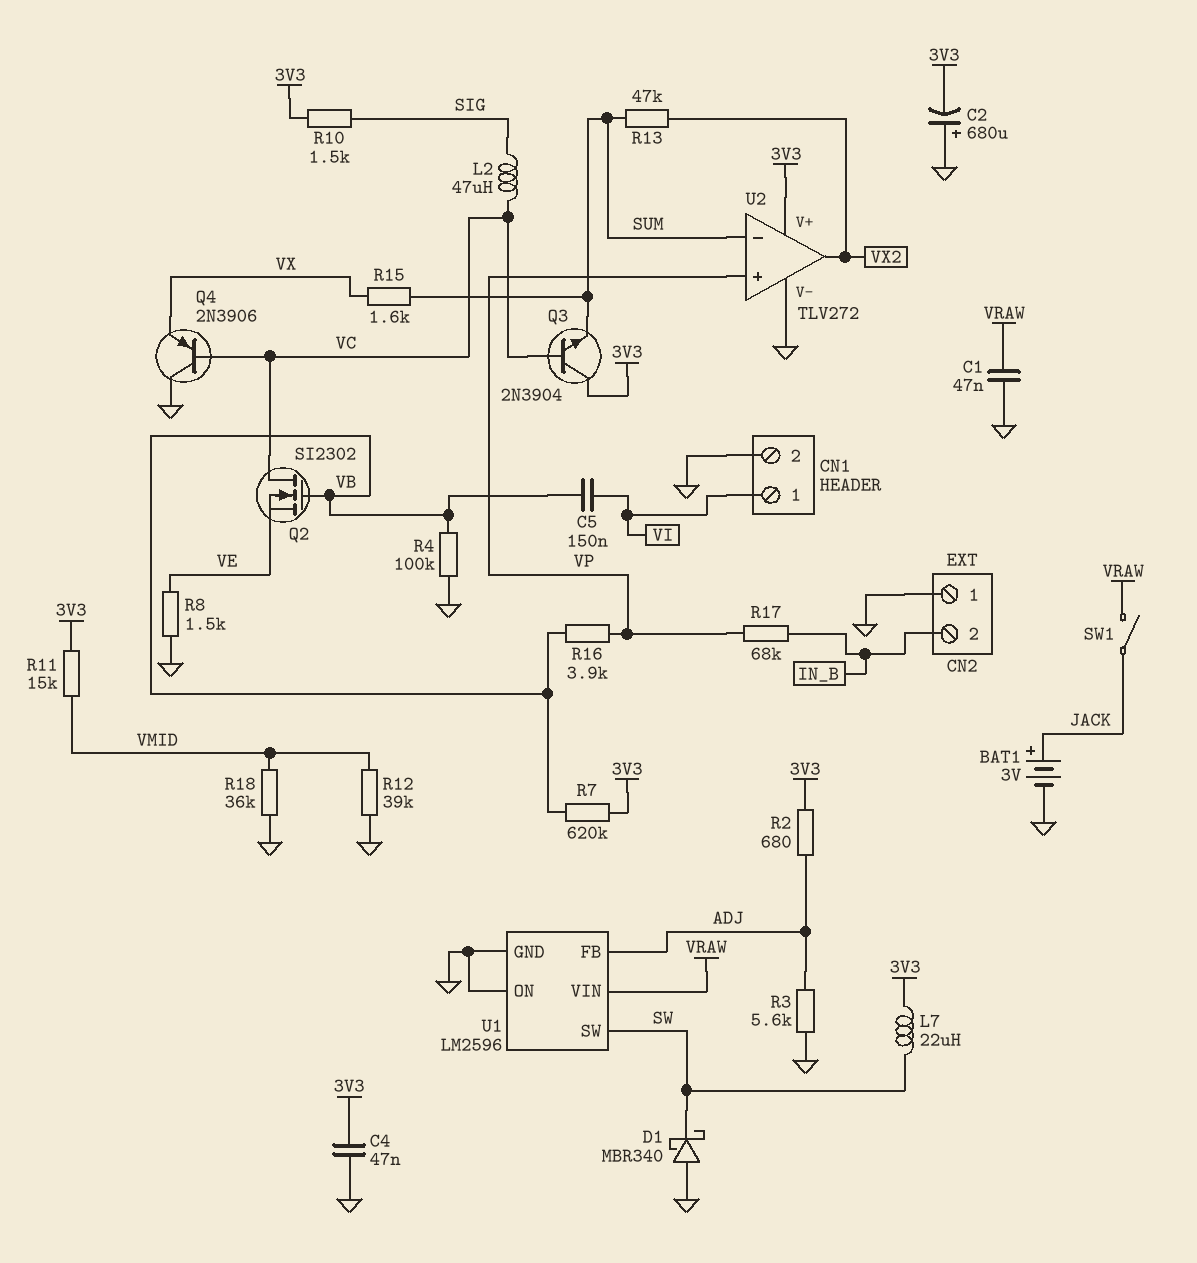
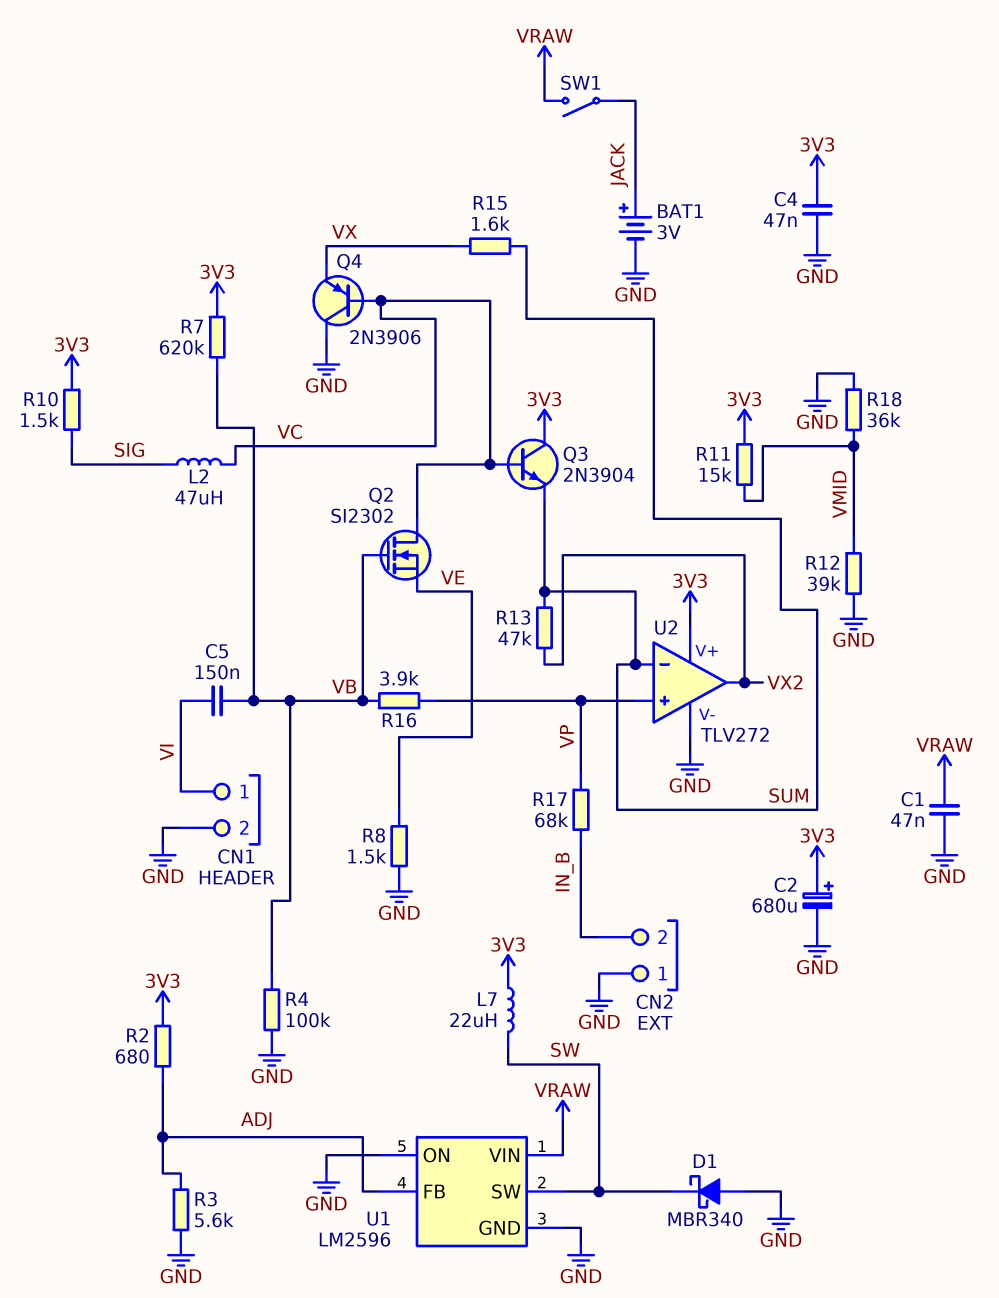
C2: 680uF (plus GND, minus 3V3) -> 680uF (plus 3V3, minus GND)

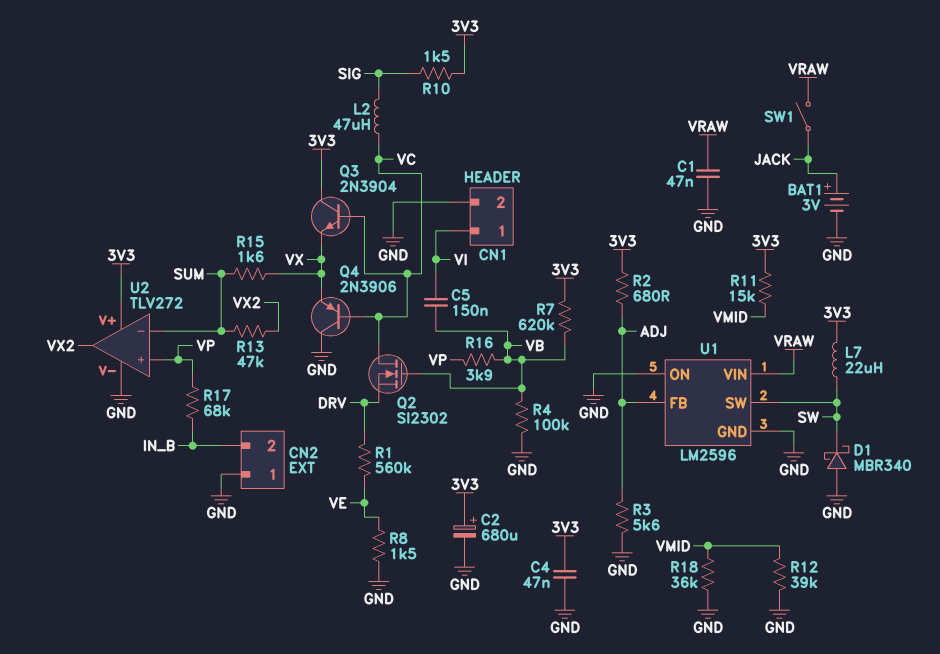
Q2: NMOS SI2302 (G VB, D VC, S VE) -> NMOS SI2302 (G VB, D VC, S DRV)
Q3: NPN 2N3904 (B VC, C 3V3, E SUM) -> NPN 2N3904 (B VC, C 3V3, E VX)
R1: none -> 560k (DRV, VE)

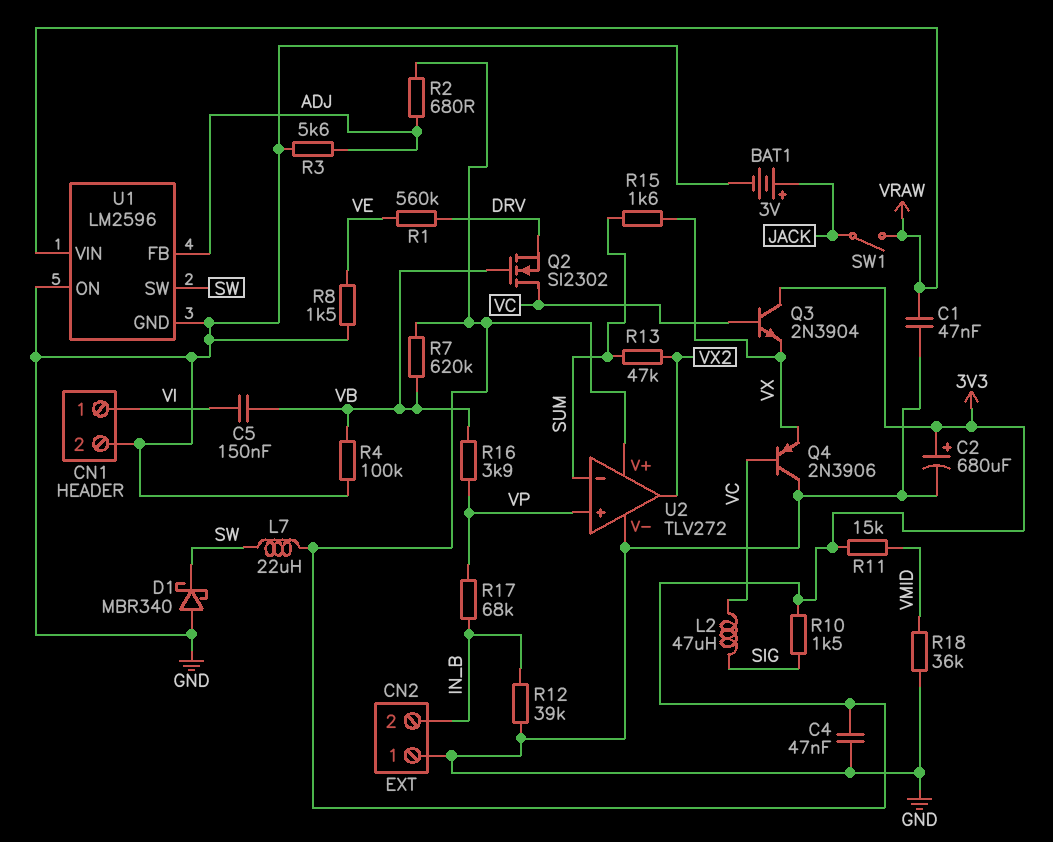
R12: 39k (GND, VMID) -> 39k (GND, IN_B)

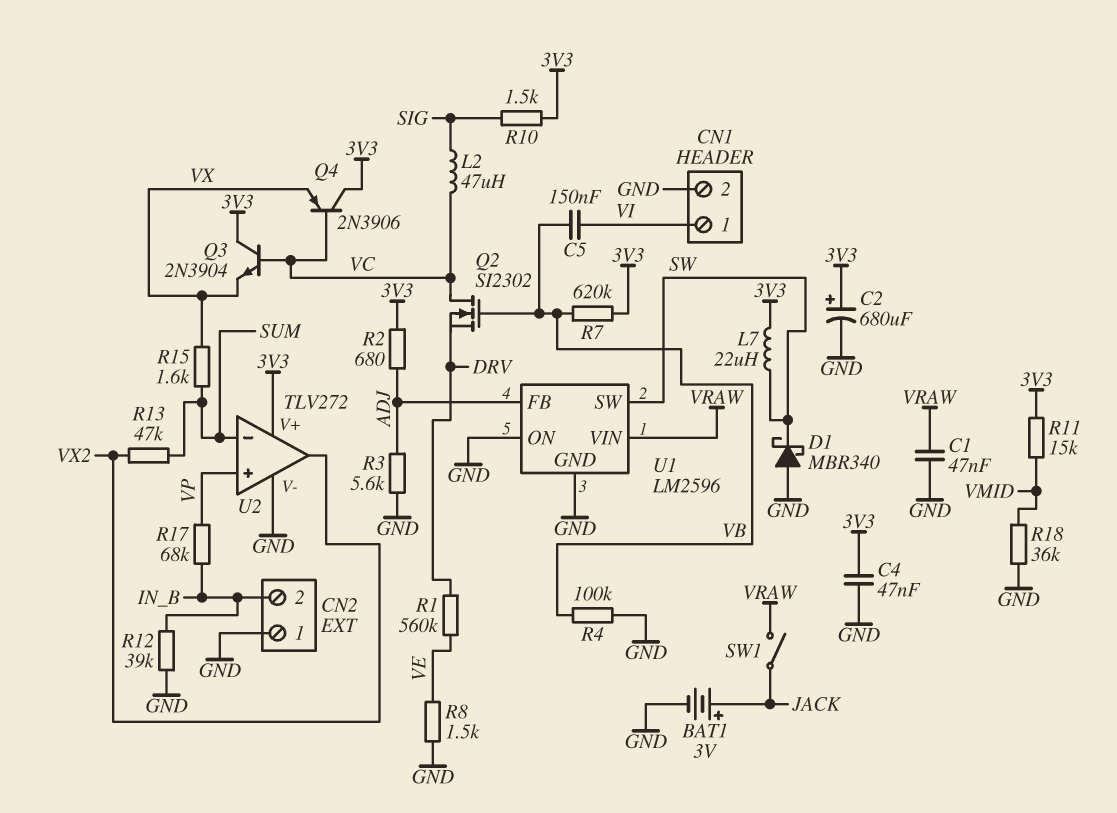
Q4: PNP 2N3906 (B VC, C GND, E VX) -> PNP 2N3906 (B VC, C 3V3, E VX)
R16: 3.9k (VB, VP) -> none

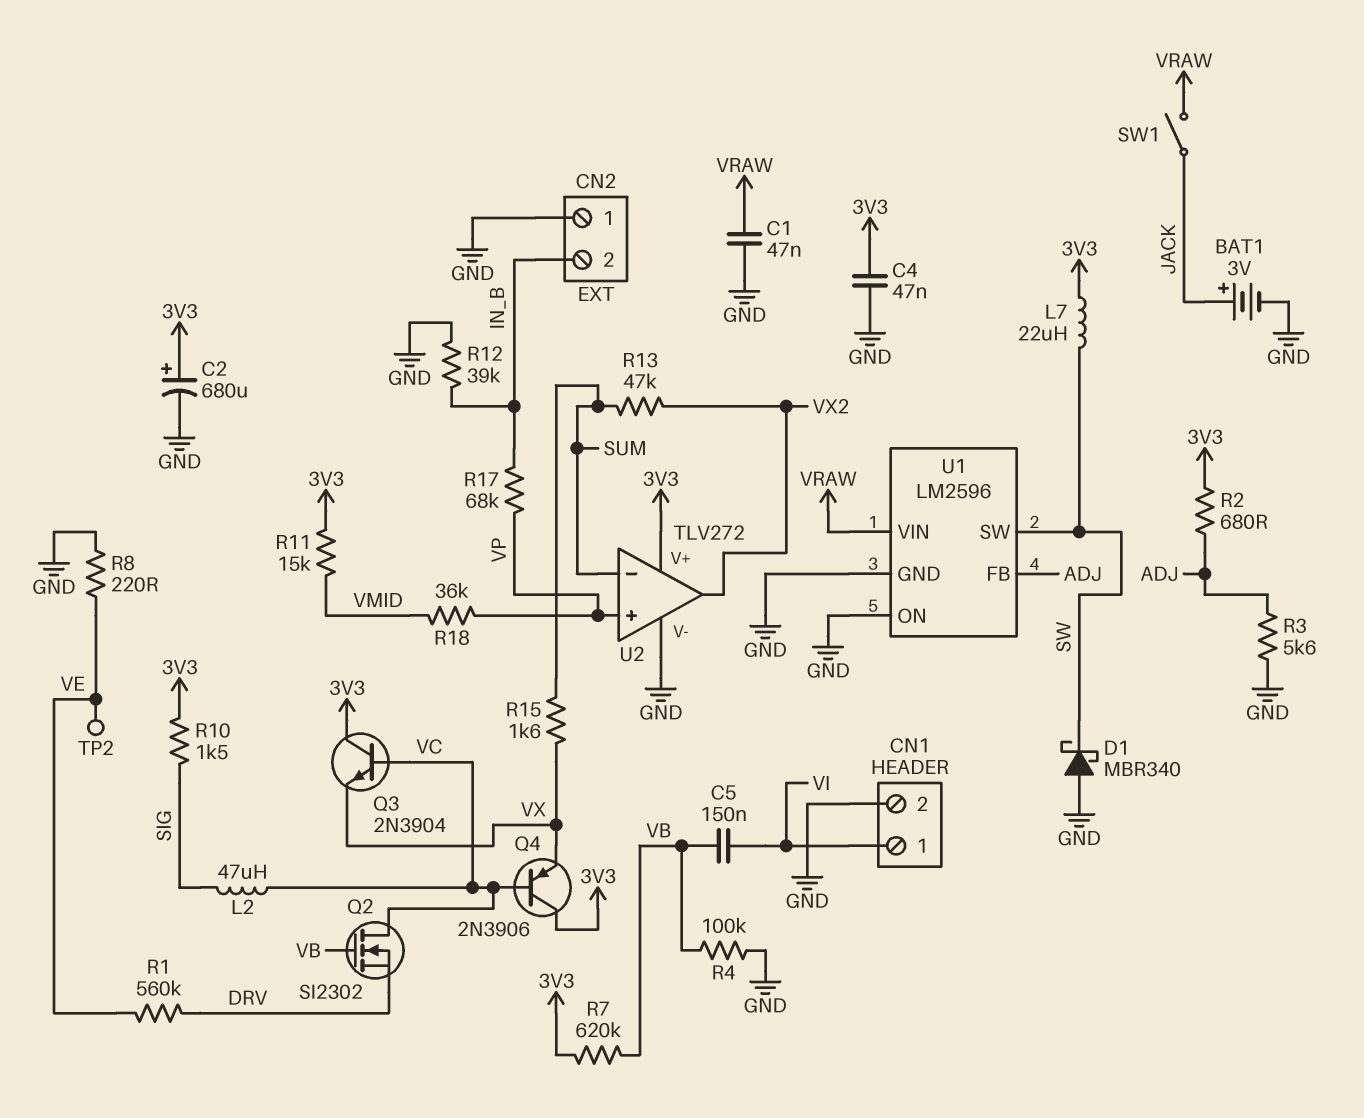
R8: 1.5k (GND, VE) -> 220 (GND, VE)
R18: 36k (GND, VMID) -> 36k (VMID, VP)
TP2: none -> test point (VE)

